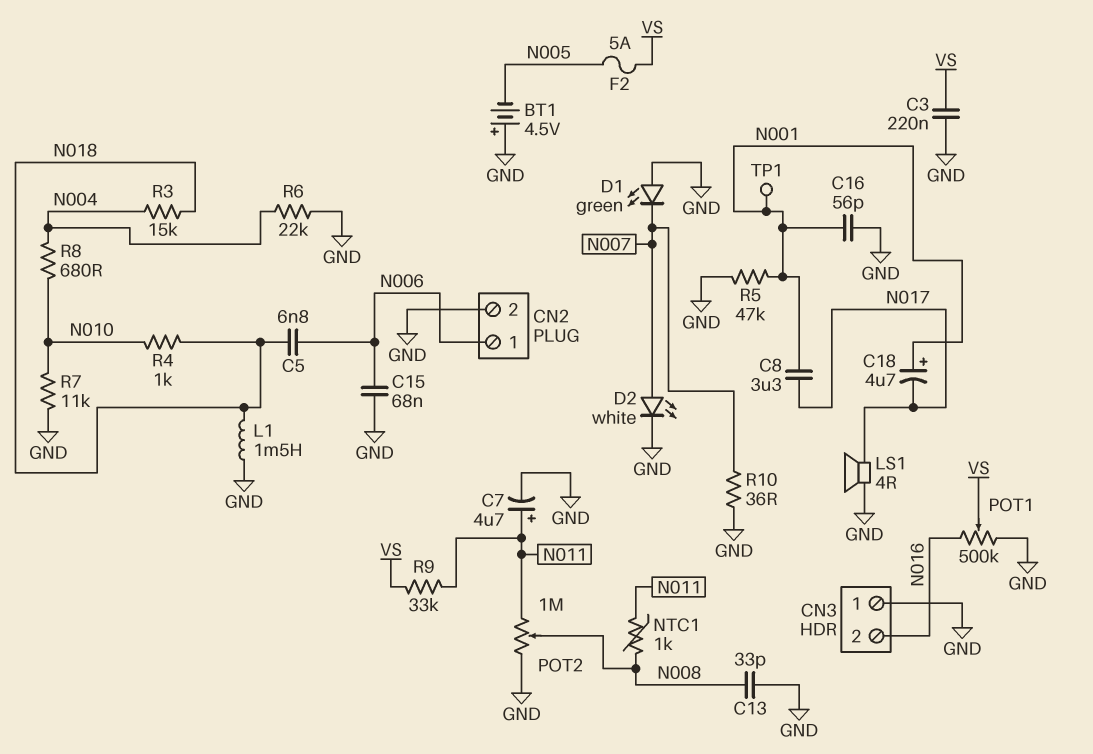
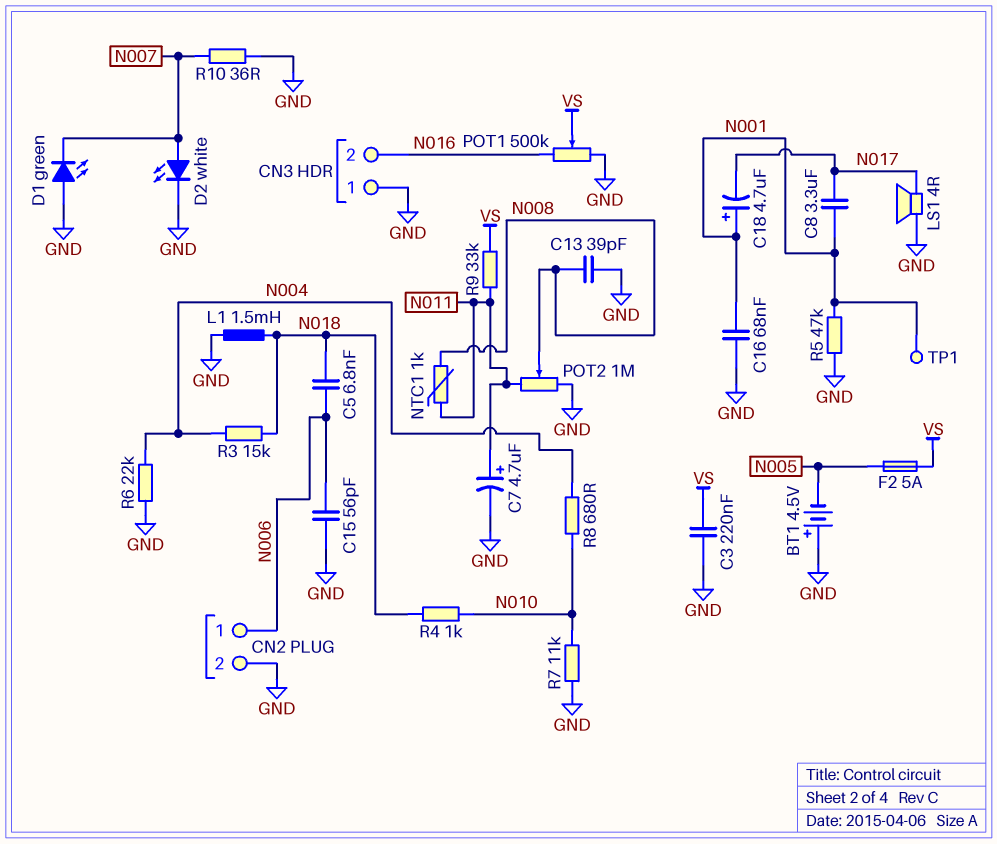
C13: 33pF (GND, N008) -> 39pF (GND, N008)
C15: 68nF (GND, N006) -> 56pF (GND, N006)
C16: 56pF (GND, N001) -> 68nF (GND, N001)

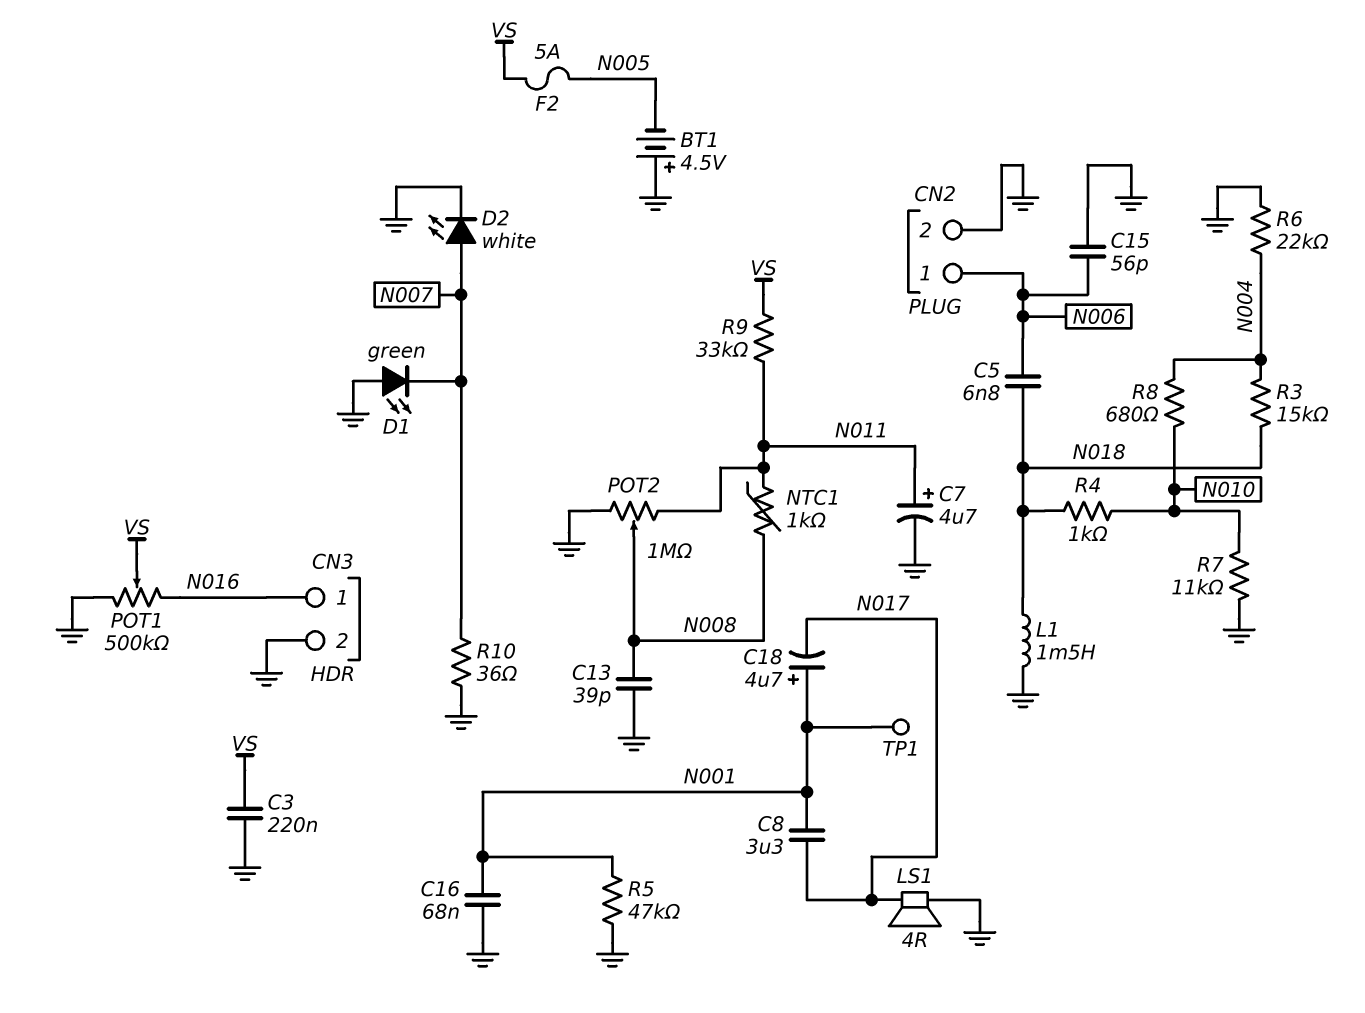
CN3 pin 1: GND -> N016
CN3 pin 2: N016 -> GND

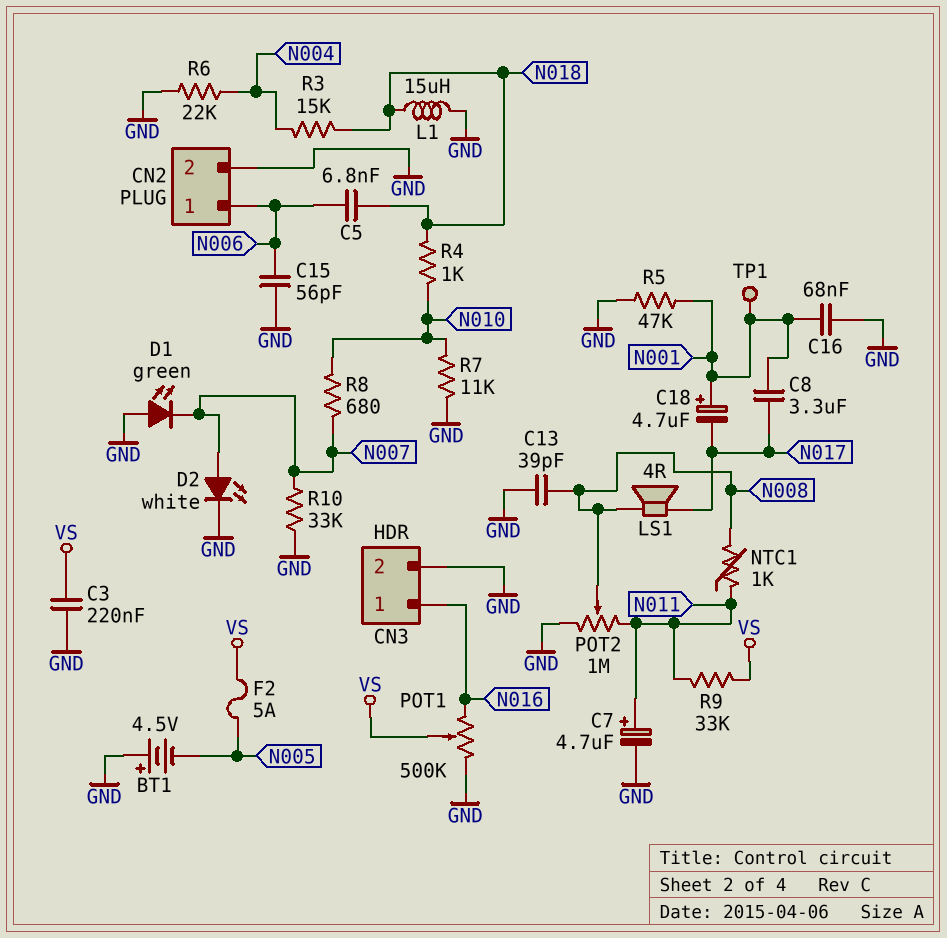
L1: 1.5mH (GND, N018) -> 15uH (GND, N018)
LS1: speaker 4R (GND, N017) -> speaker 4R (N008, N017)
R8: 680 (N004, N010) -> 680 (N007, N010)
R10: 36 (GND, N007) -> 33k (GND, N007)

